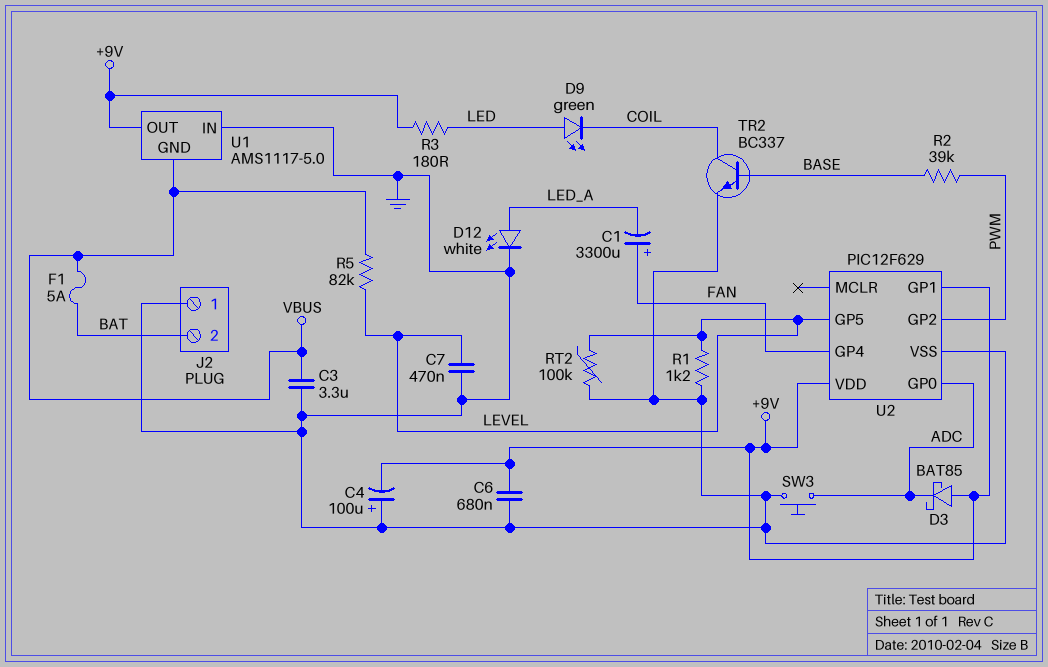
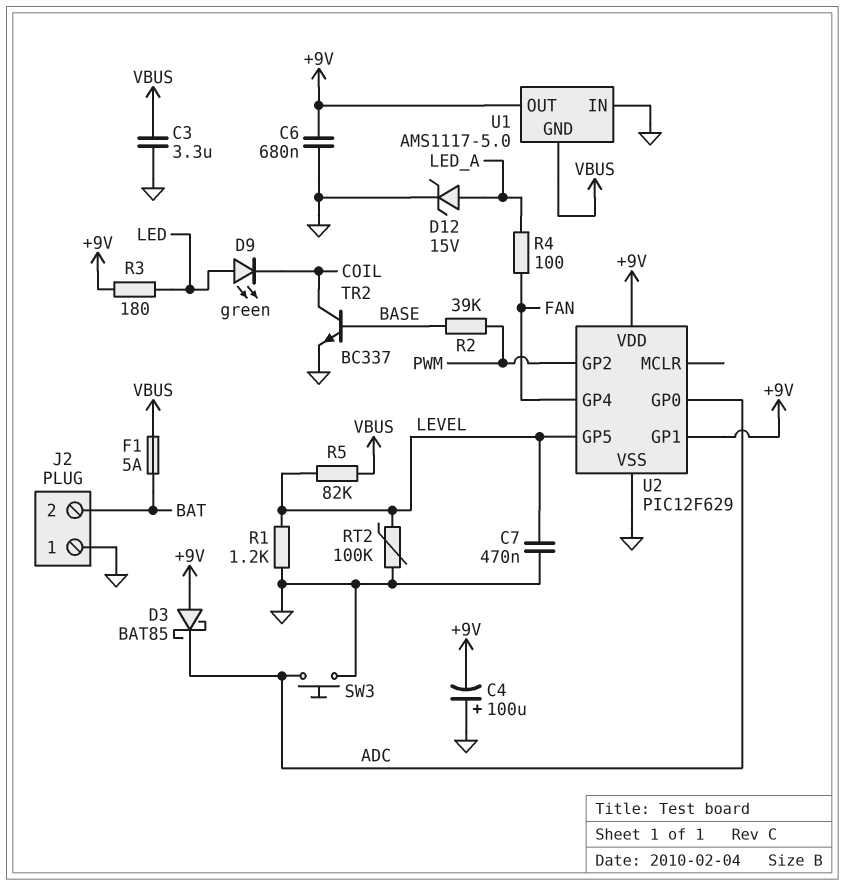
C1: 3300uF (plus FAN, minus LED_A) -> none
D12: LED white (A LED_A, K GND) -> zener 15V (A LED_A, K GND)
R4: none -> 100 (FAN, LED_A)

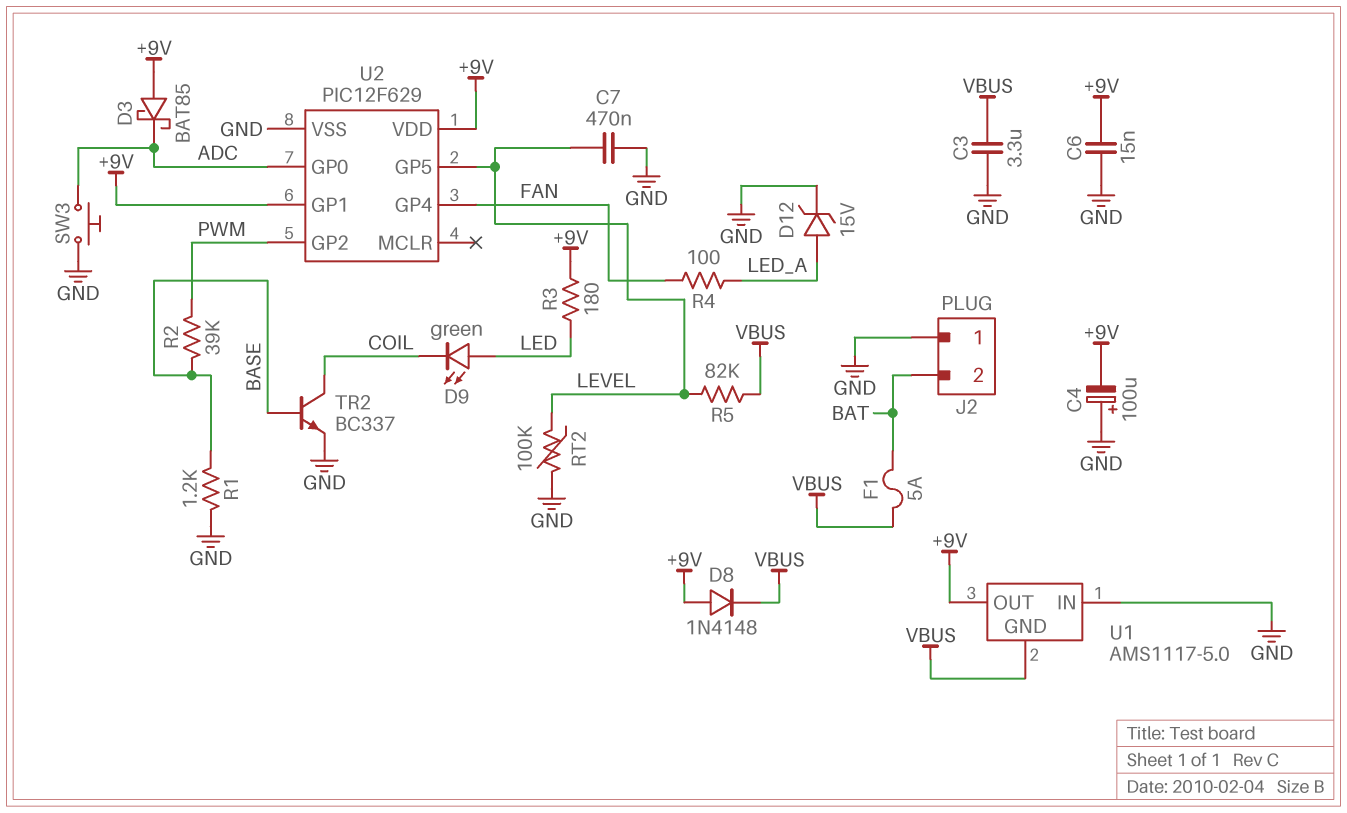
C6: 680nF (+9V, GND) -> 15nF (+9V, GND)
D8: none -> diode 1N4148 (A +9V, K VBUS)
R1: 1.2k (GND, LEVEL) -> 1.2k (BASE, GND)

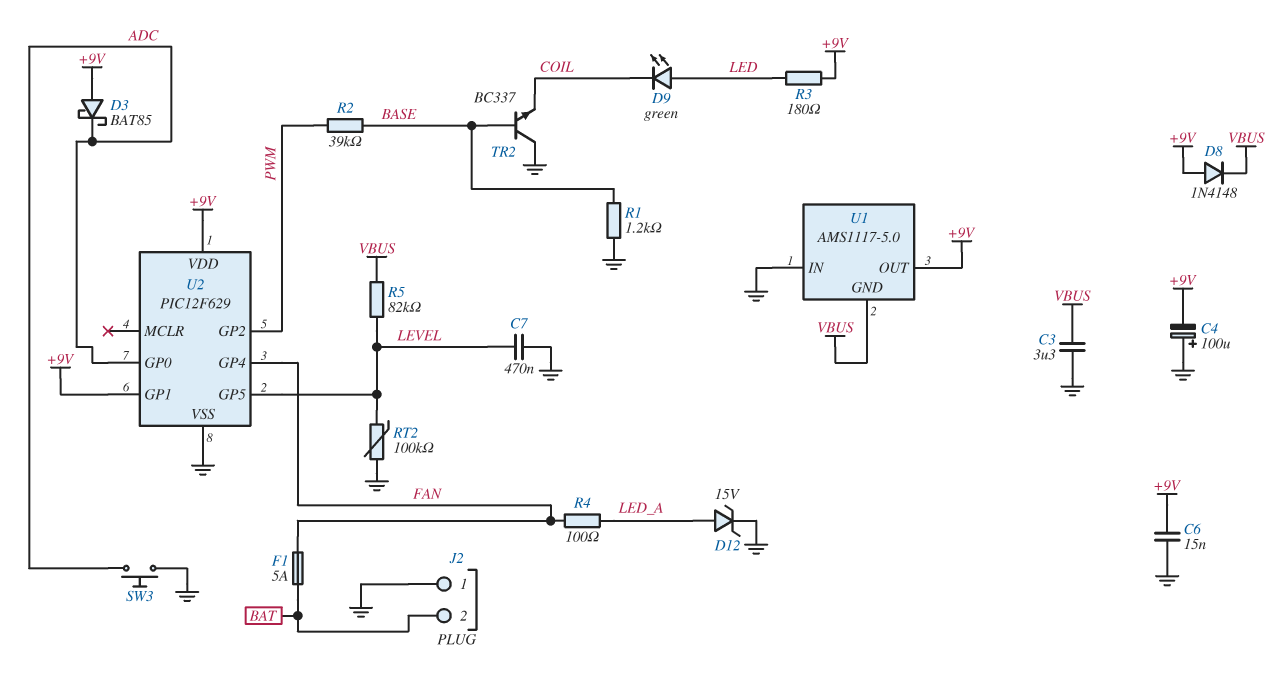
F1: 5A (BAT, VBUS) -> 5A (BAT, FAN)
TR2: NPN BC337 (B BASE, C COIL, E GND) -> NPN BC337 (B BASE, C GND, E COIL)

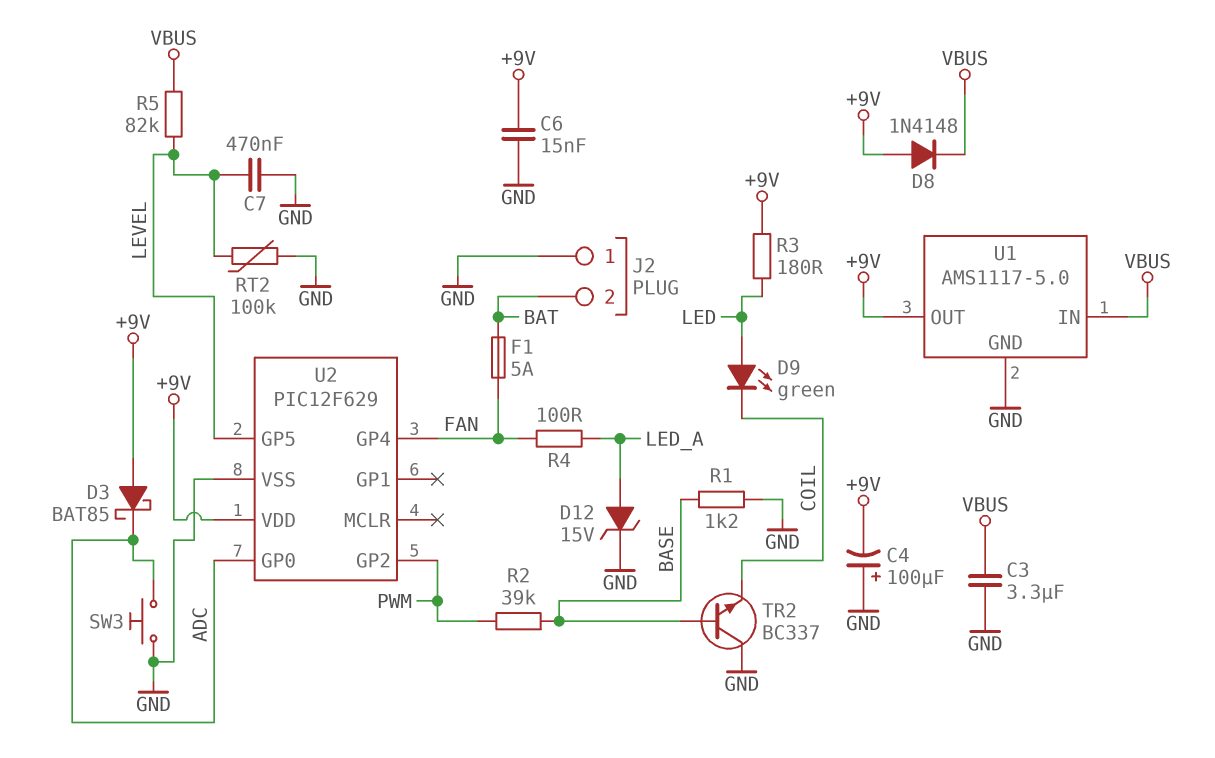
U1 pin GND: VBUS -> GND
U1 pin IN: GND -> VBUS
U2 pin GP1: +9V -> none

